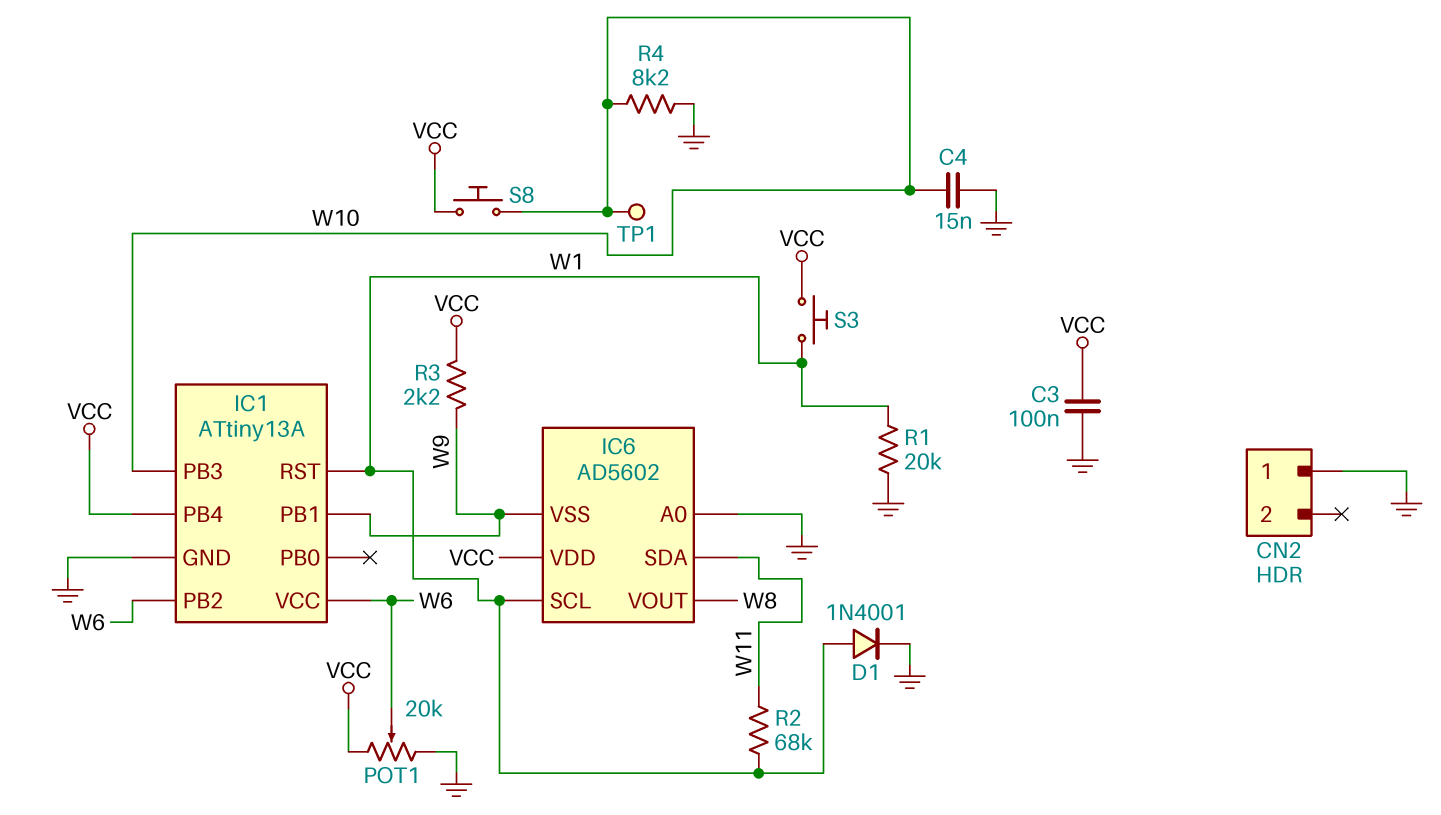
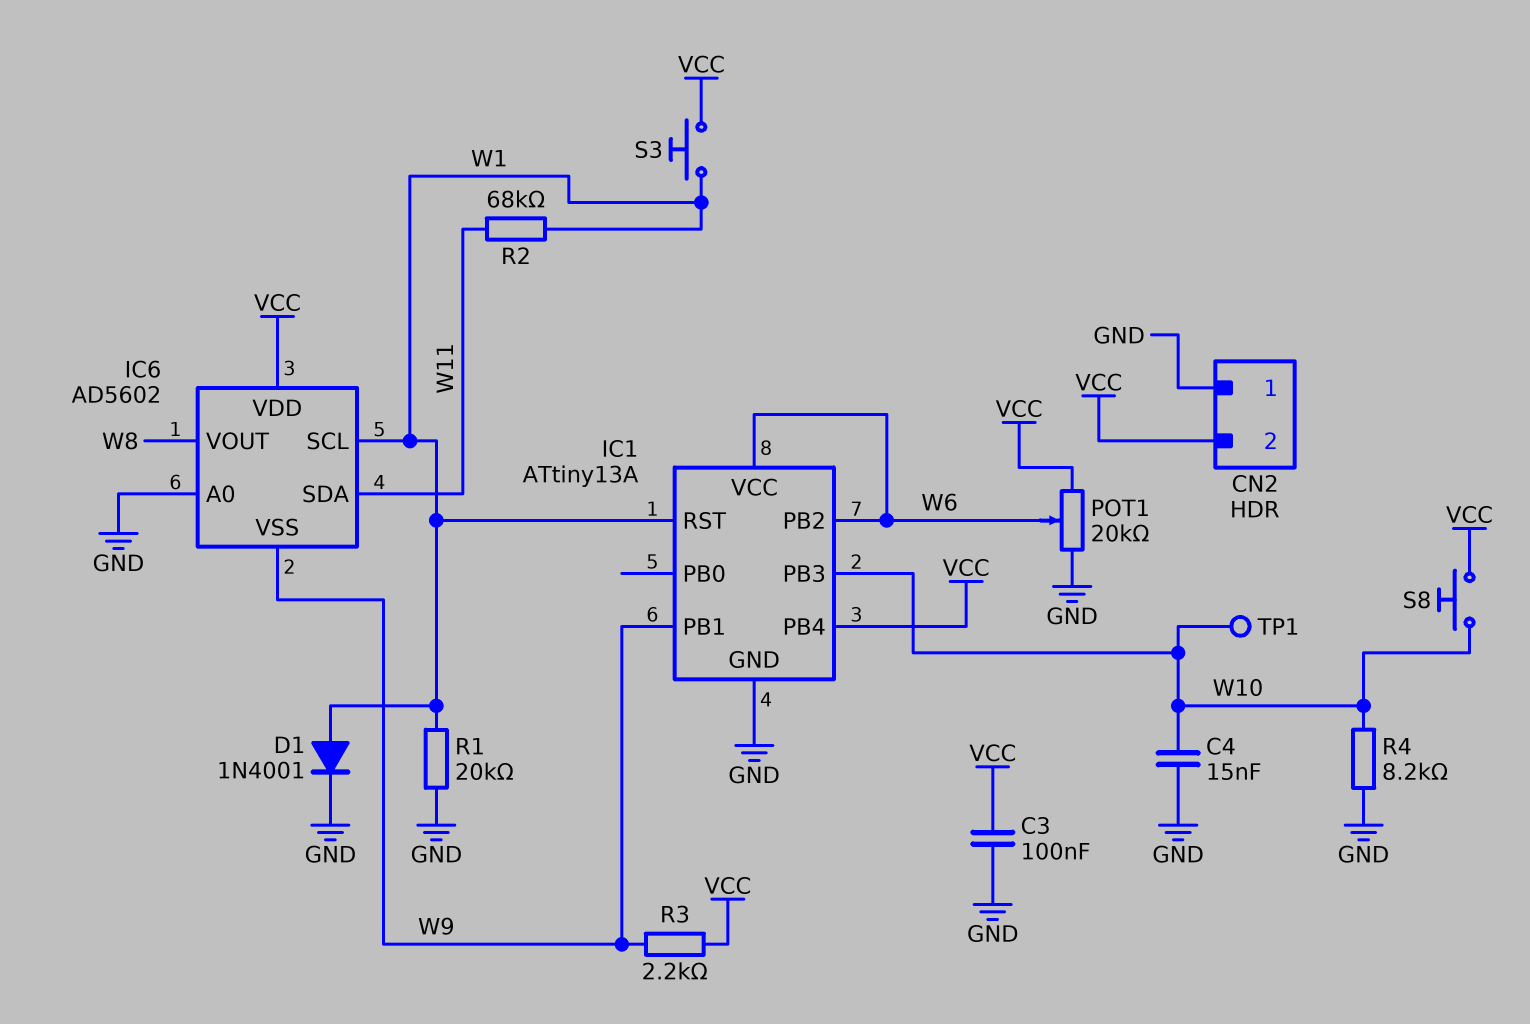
CN2 pin 2: none -> VCC

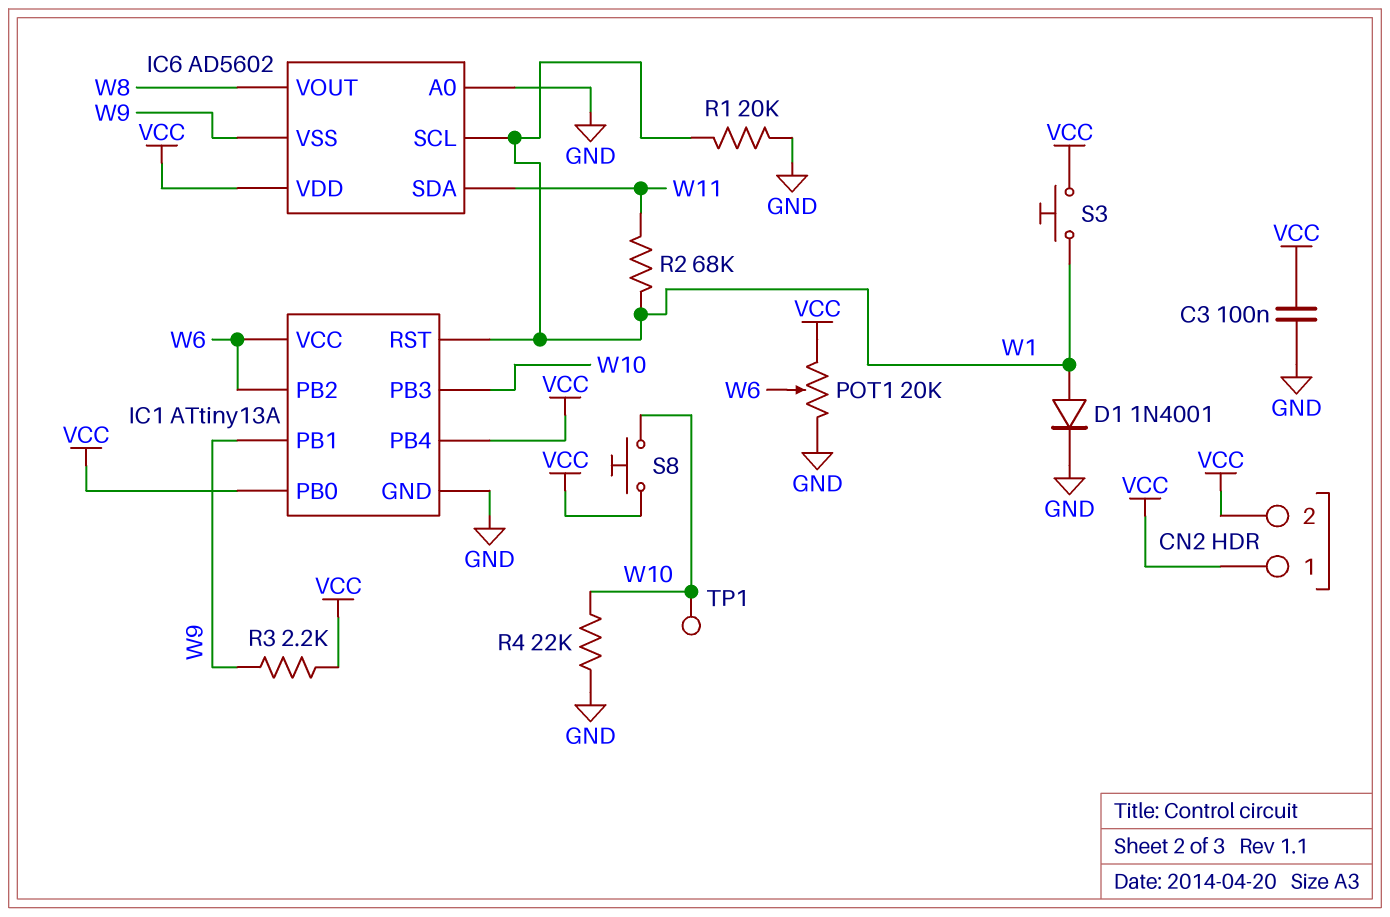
C4: 15nF (GND, W10) -> none
CN2 pin 1: GND -> VCC
IC1 pin PB0: none -> VCC
R4: 8.2k (GND, W10) -> 22k (GND, W10)

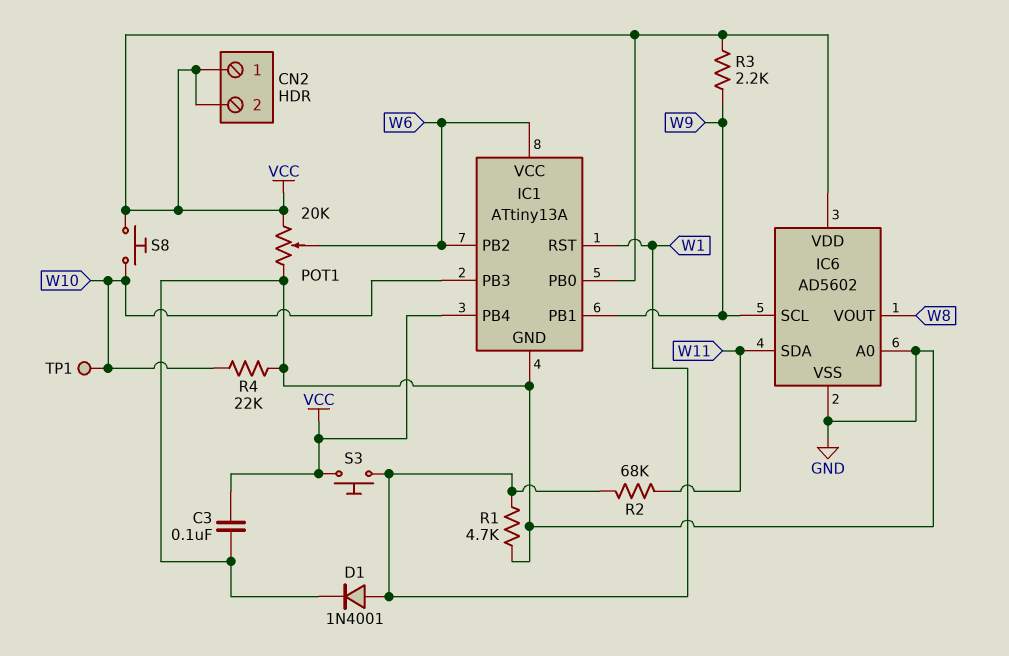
IC6 pin SCL: W1 -> W9
IC6 pin VSS: W9 -> GND
R1: 20k (GND, W1) -> 4.7k (GND, W1)

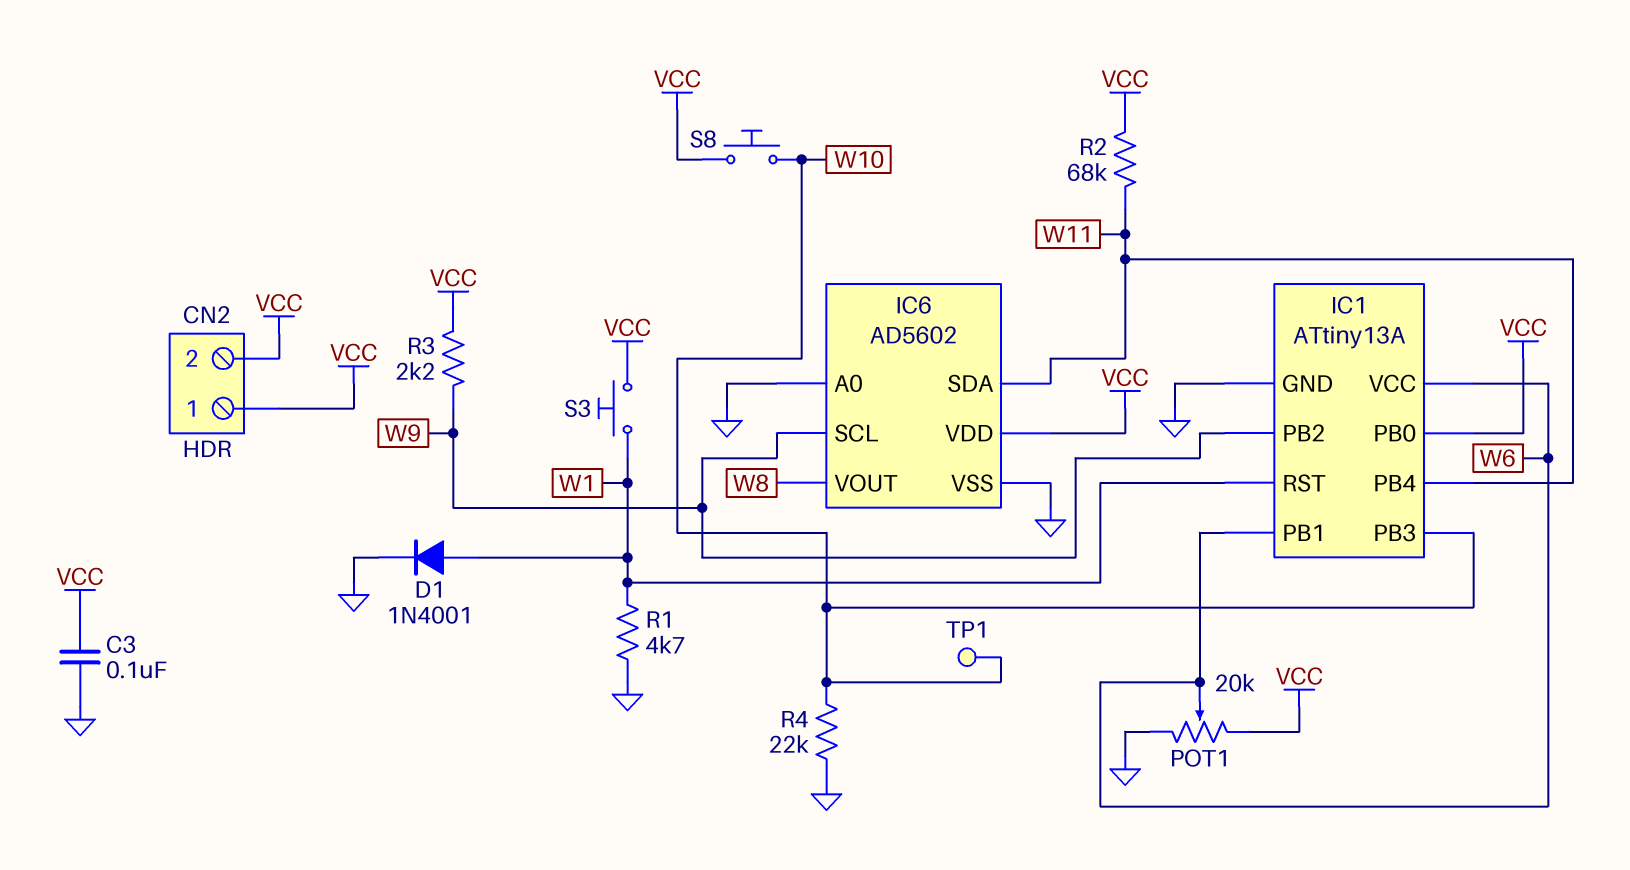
IC1 pin PB1: W9 -> W6
IC1 pin PB2: W6 -> W9
IC1 pin PB4: VCC -> W11
R2: 68k (W1, W11) -> 68k (VCC, W11)

